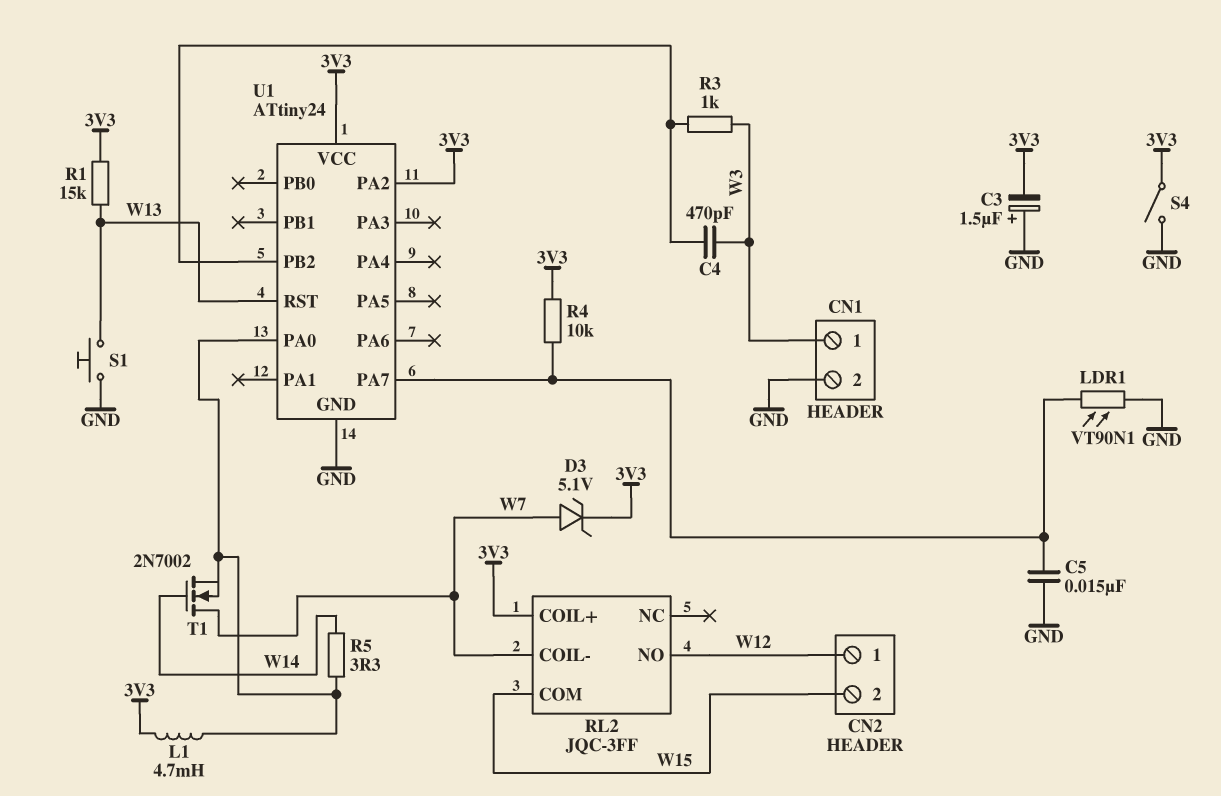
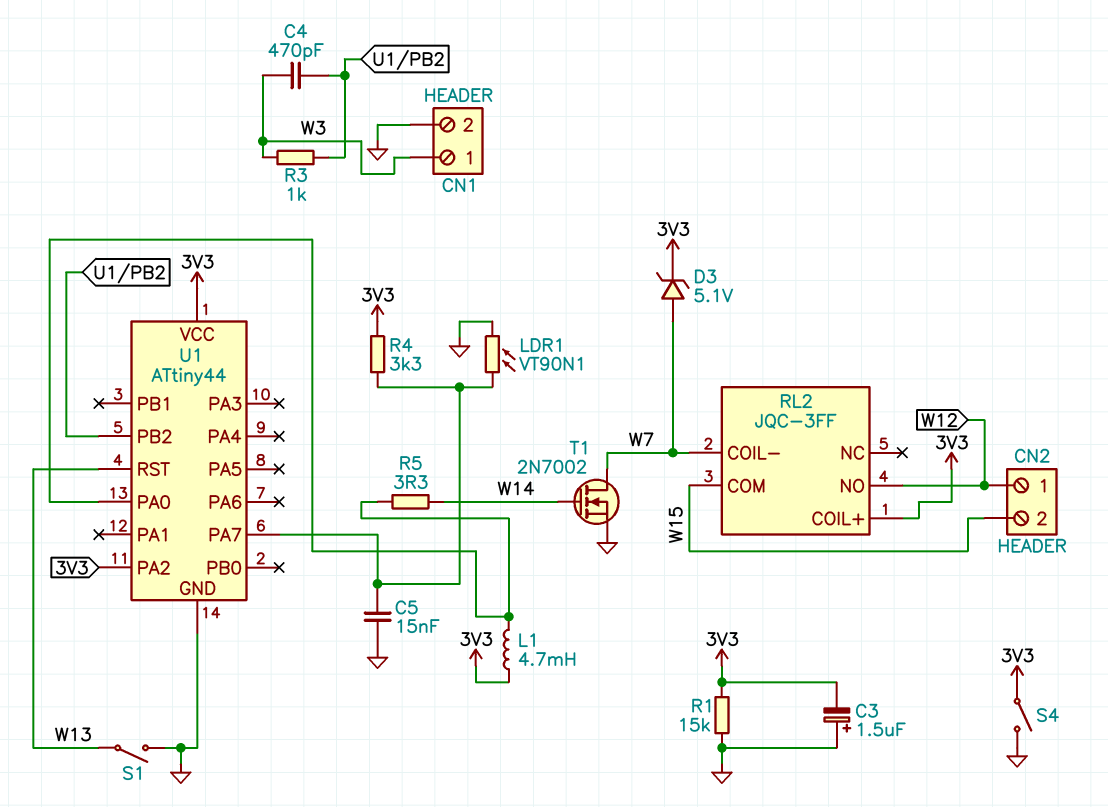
R1: 15k (3V3, W13) -> 15k (3V3, GND)
R4: 10k (3V3, U1/PA7) -> 3.3k (3V3, U1/PA7)
S1: button (GND, W13) -> switch (GND, W13)
T1: NMOS 2N7002 (G W14, D W7, S U1/PA0) -> NMOS 2N7002 (G W14, D W7, S GND)
U1: ATtiny24 -> ATtiny44

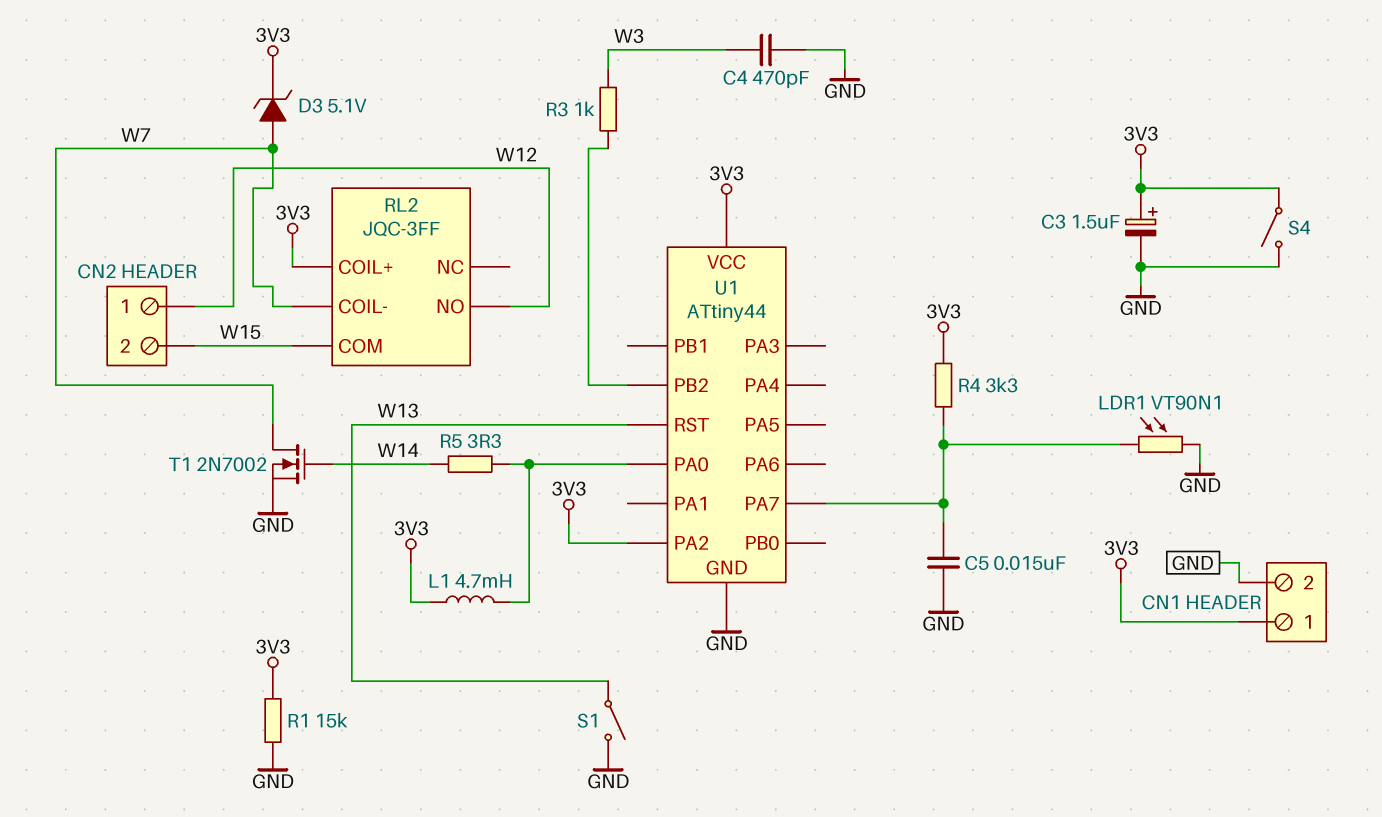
C3: 1.5uF (plus GND, minus 3V3) -> 1.5uF (plus 3V3, minus GND)
C4: 470pF (U1/PB2, W3) -> 470pF (GND, W3)
CN1 pin 1: W3 -> 3V3

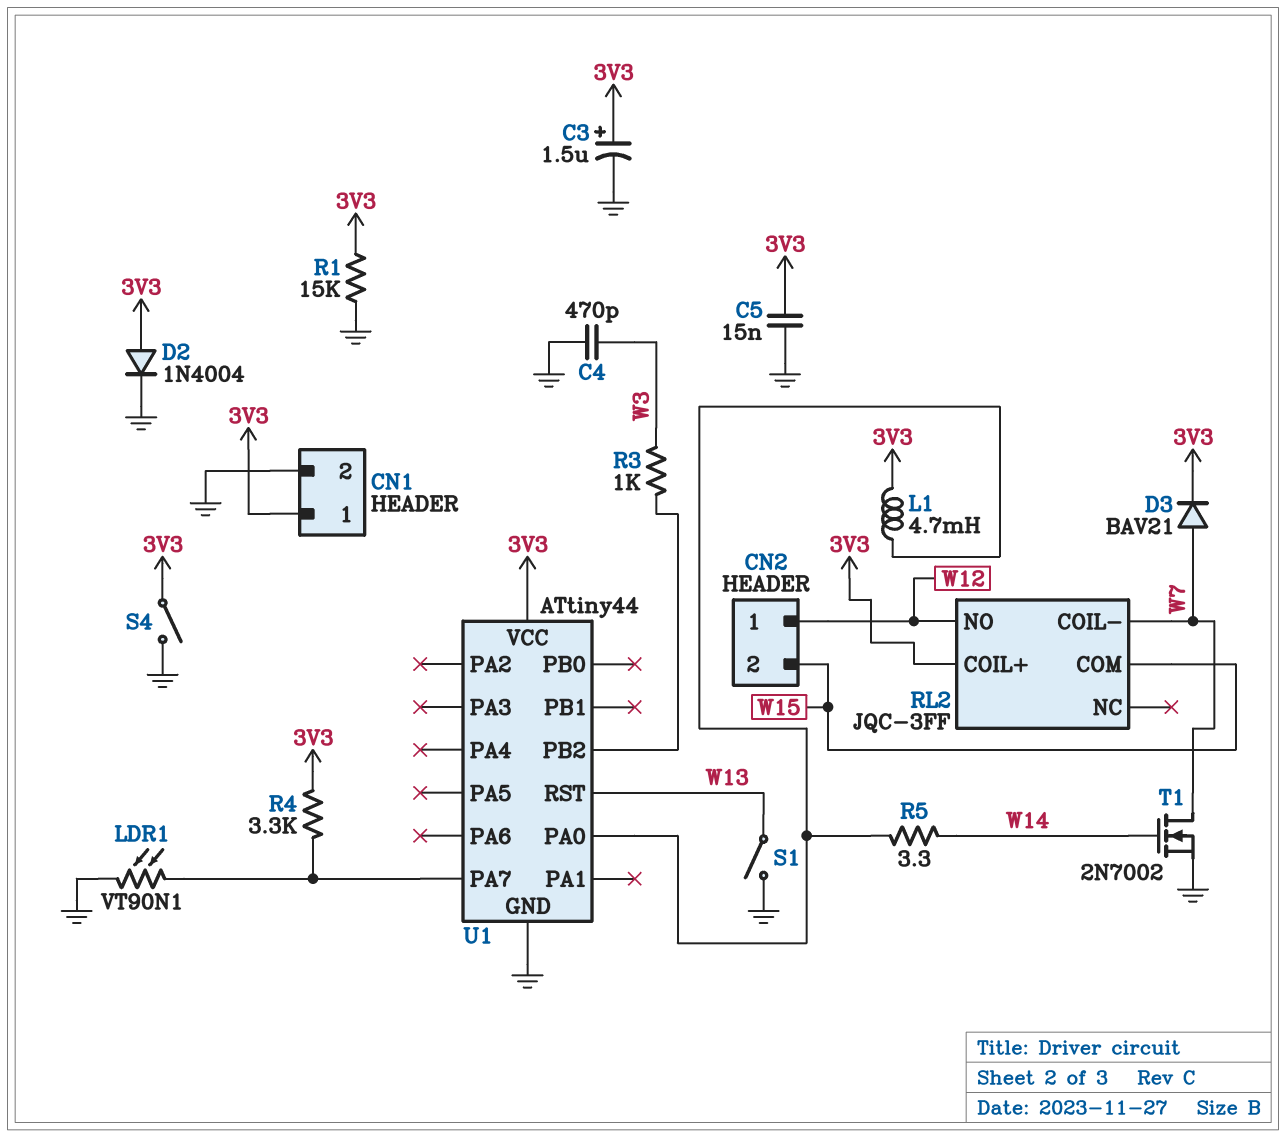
C5: 15nF (GND, U1/PA7) -> 15nF (3V3, GND)
D2: none -> diode 1N4004 (A 3V3, K GND)
D3: zener 5.1V (A W7, K 3V3) -> diode BAV21 (A W7, K 3V3)
U1 pin PA2: 3V3 -> none

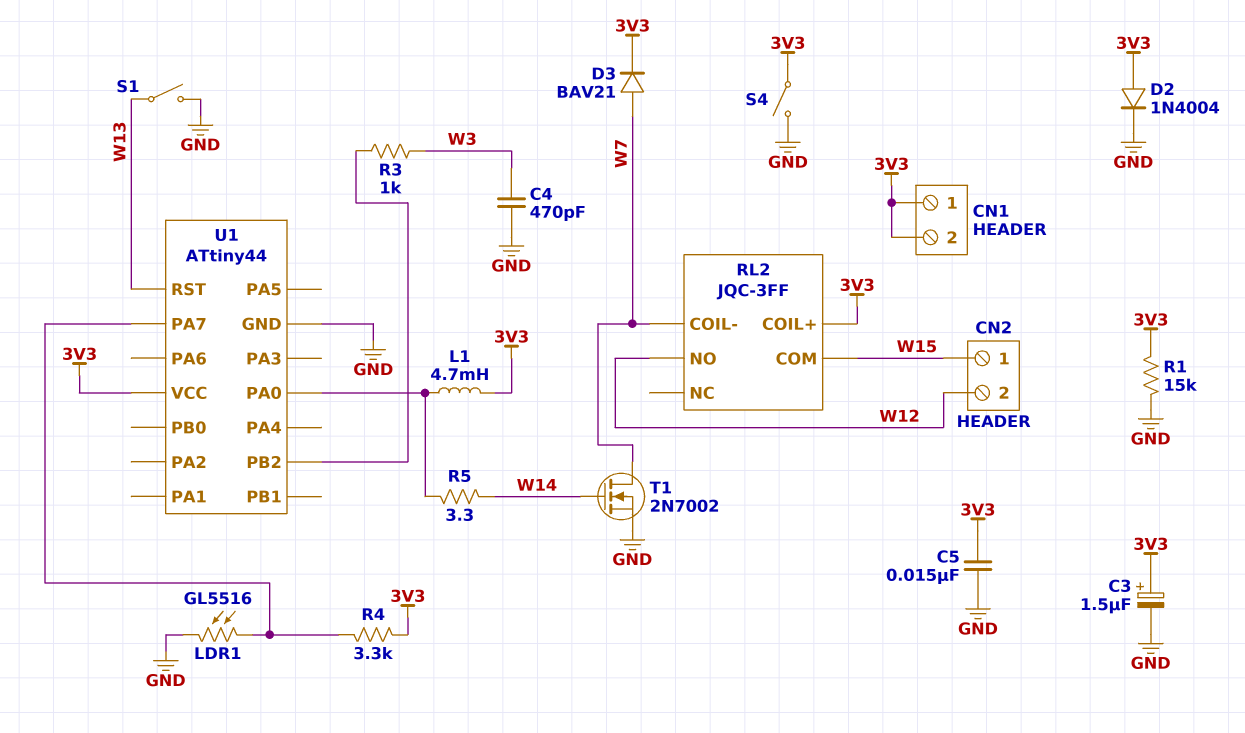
CN1 pin 2: GND -> 3V3
CN2 pin 1: W12 -> W15
CN2 pin 2: W15 -> W12
LDR1: VT90N1 (GND, U1/PA7) -> GL5516 (GND, U1/PA7)

